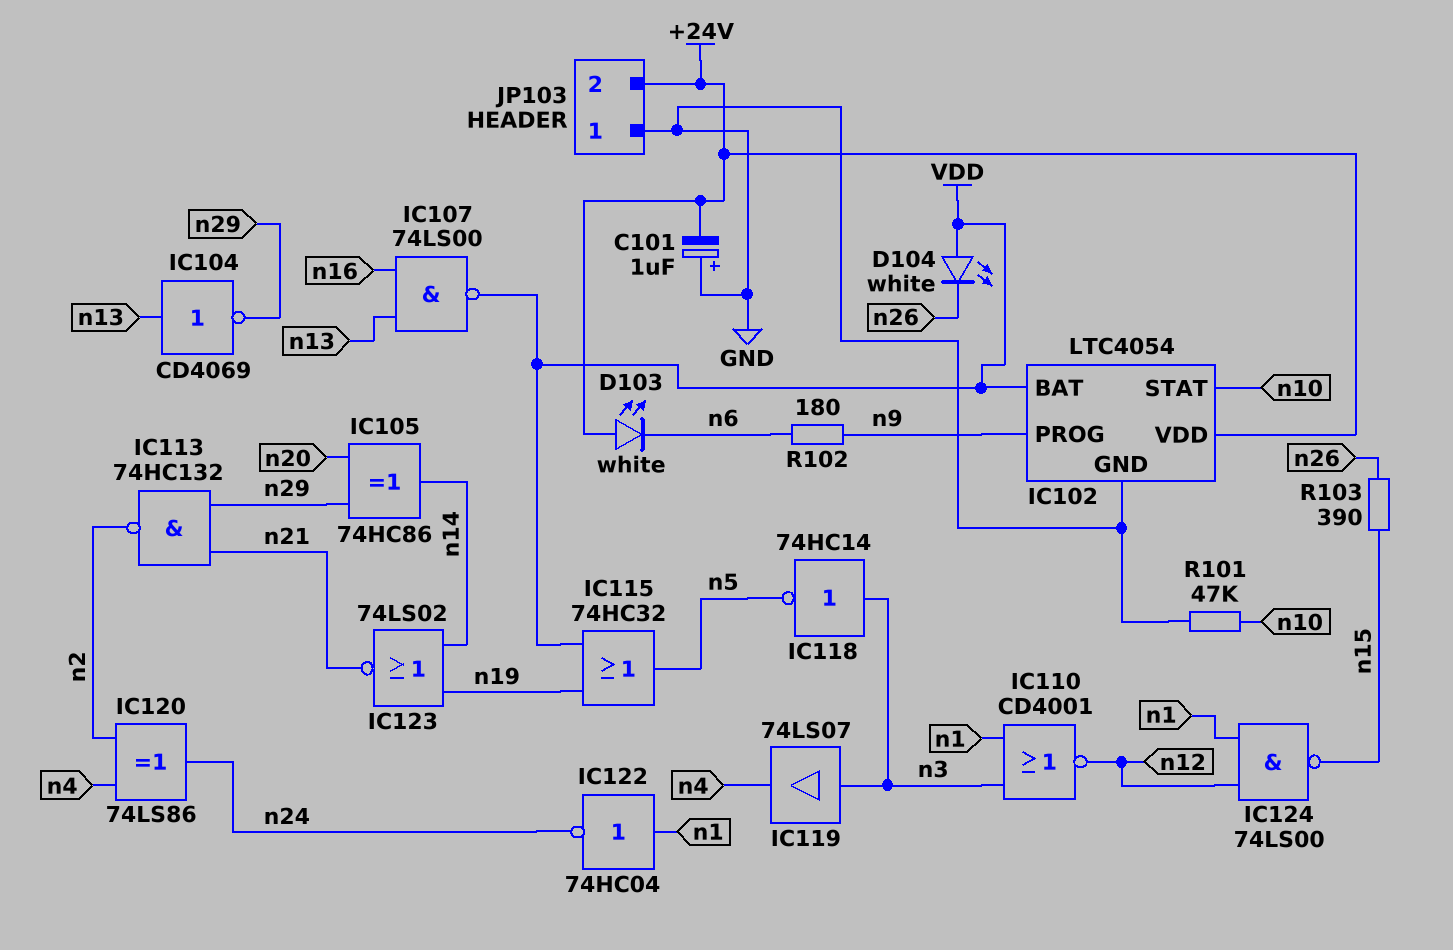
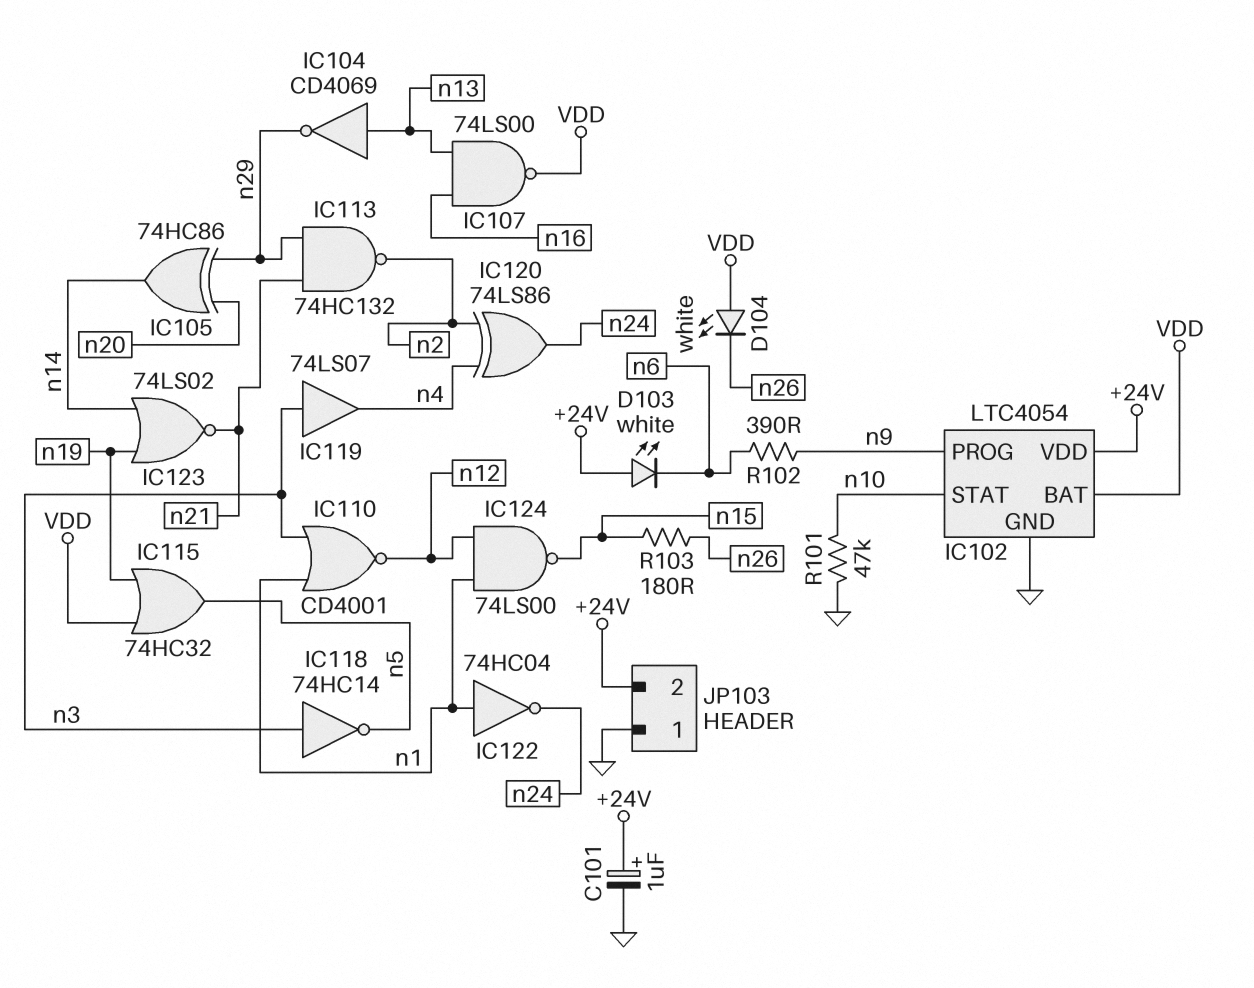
C101: 1uF (plus GND, minus +24V) -> 1uF (plus +24V, minus GND)
R102: 180 (n6, n9) -> 390 (n6, n9)
R103: 390 (n15, n26) -> 180 (n15, n26)

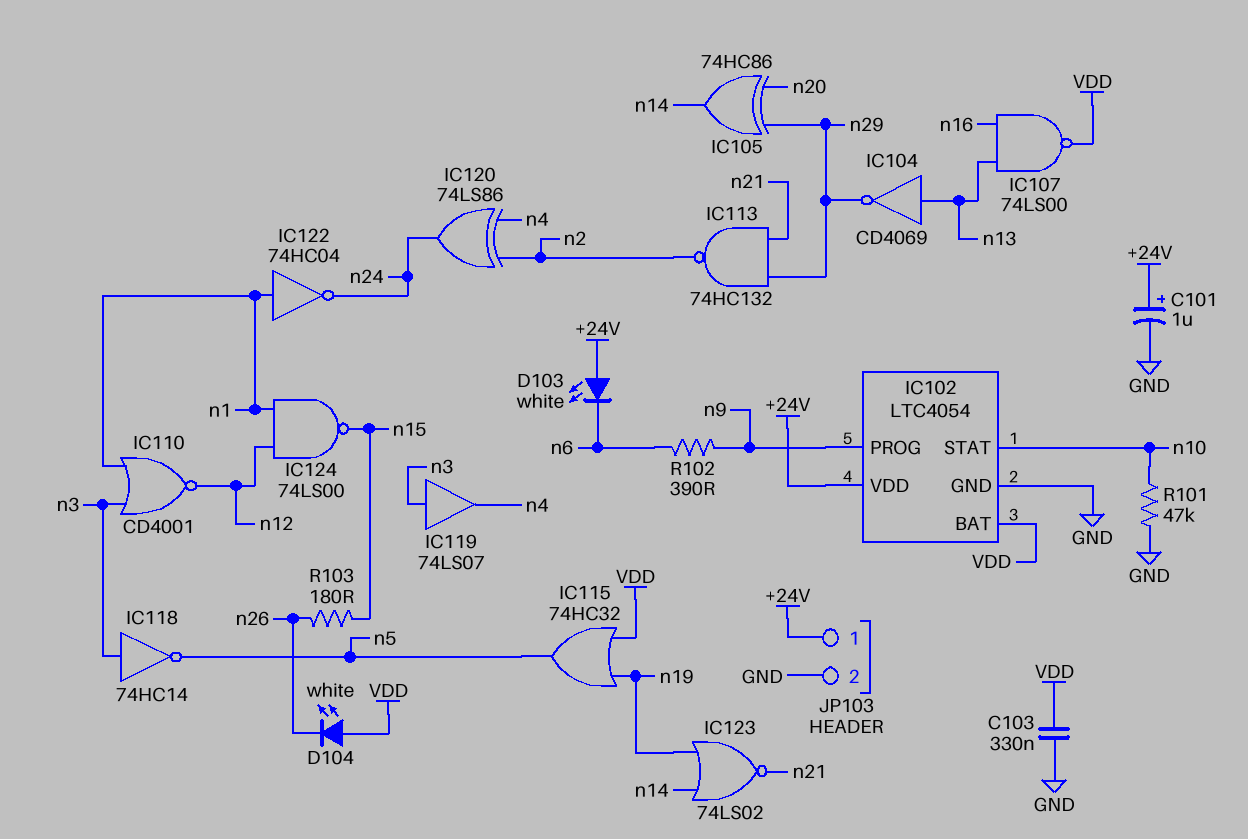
C103: none -> 330nF (GND, VDD)
JP103 pin 1: GND -> +24V
JP103 pin 2: +24V -> GND

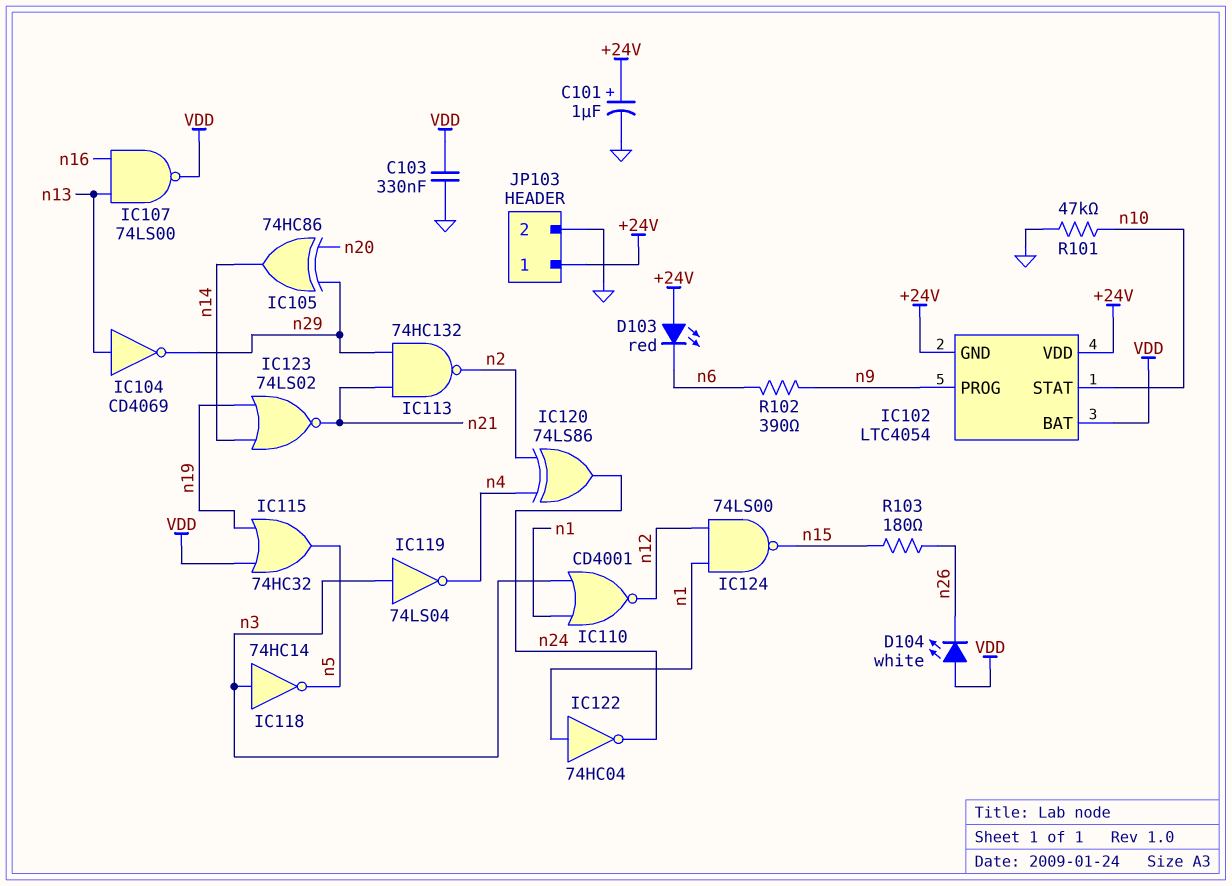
D103: LED white (A +24V, K n6) -> LED red (A +24V, K n6)
IC102 pin GND: GND -> +24V
IC119: buffer 74LS07 (in n3, out n4) -> NOT 74LS04 (in n3, out n4)

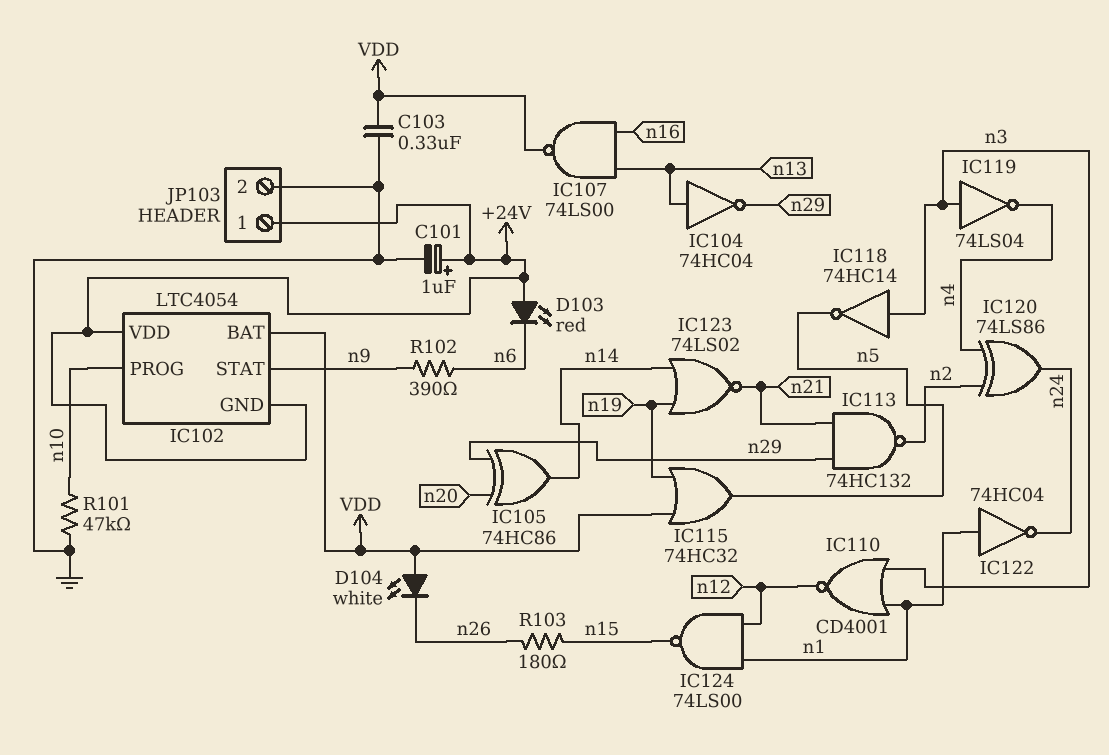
IC102 pin PROG: n9 -> n10
IC102 pin STAT: n10 -> n9
IC104: NOT CD4069 (in n13, out n29) -> NOT 74HC04 (in n13, out n29)

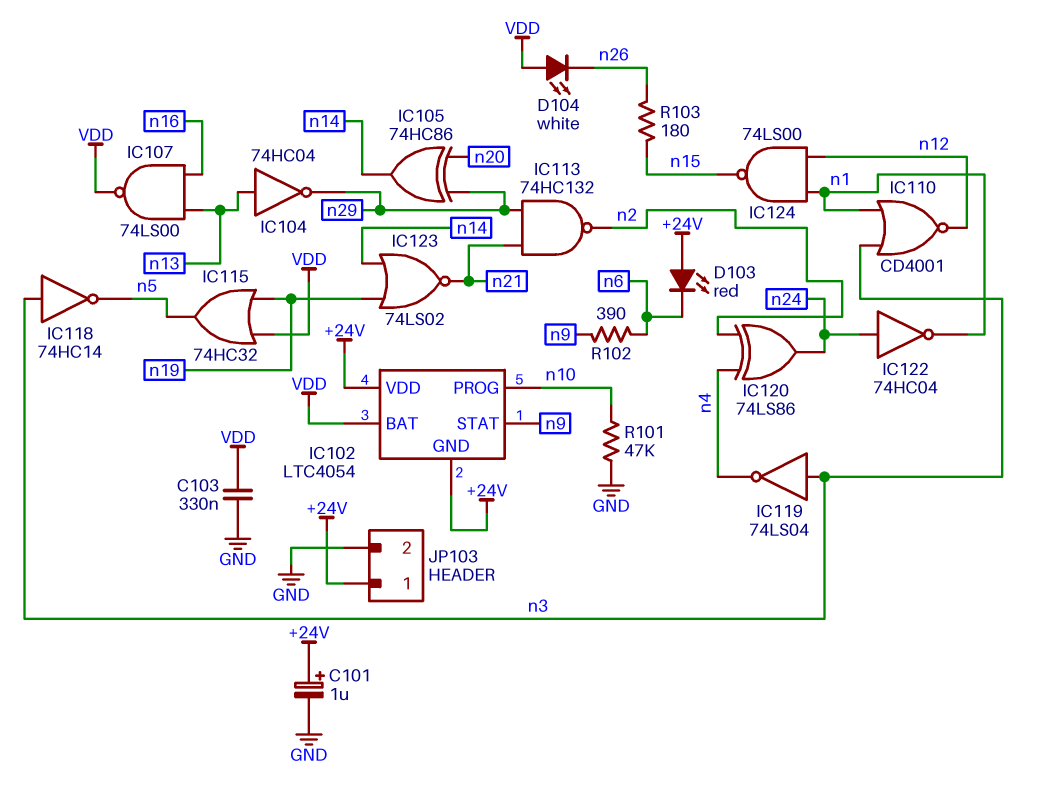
IC122: NOT 74HC04 (in n1, out n24) -> NOT 74HC04 (in n24, out n1)

